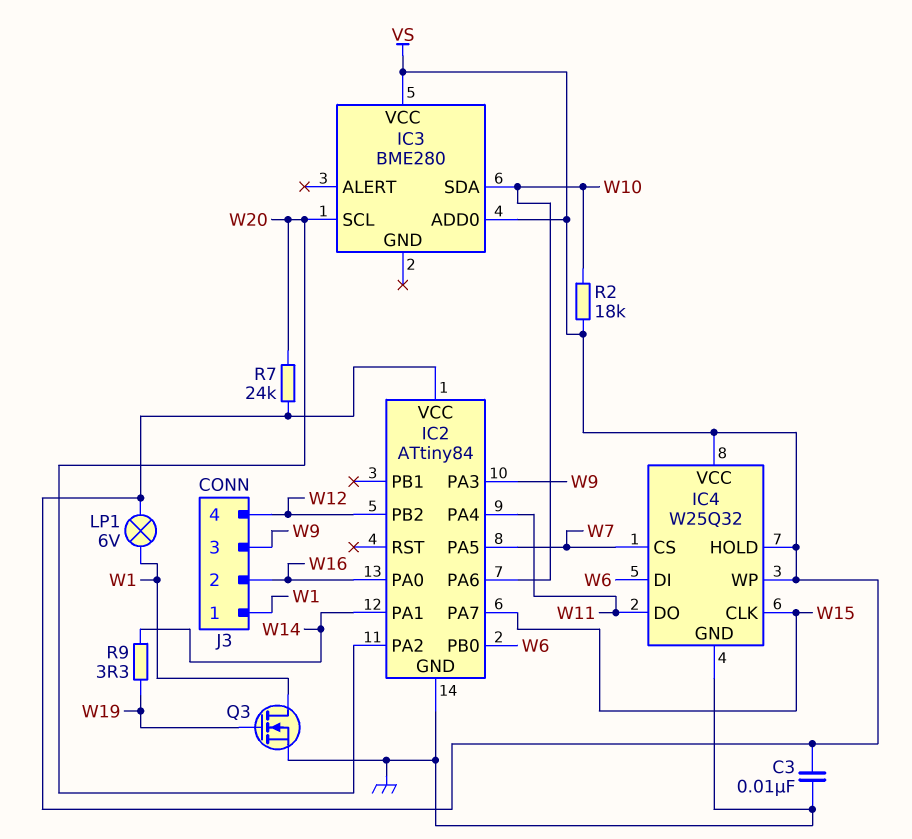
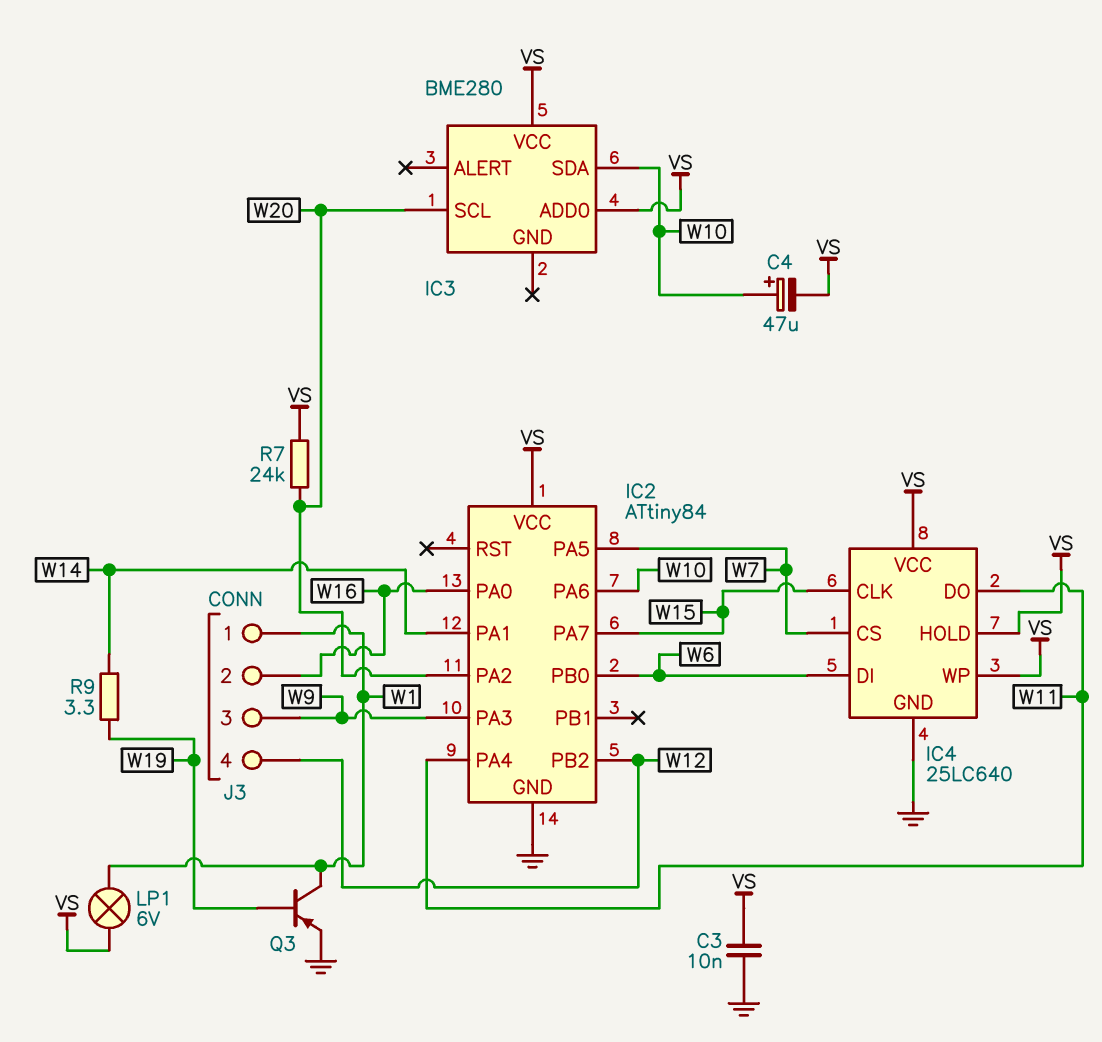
C4: none -> 47uF (plus W10, minus VS)
IC4: W25Q32 -> 25LC640
Q3: NMOS (G W19, D W1, S GND) -> PNP (B W19, C W1, E GND)
R2: 18k (VS, W10) -> none

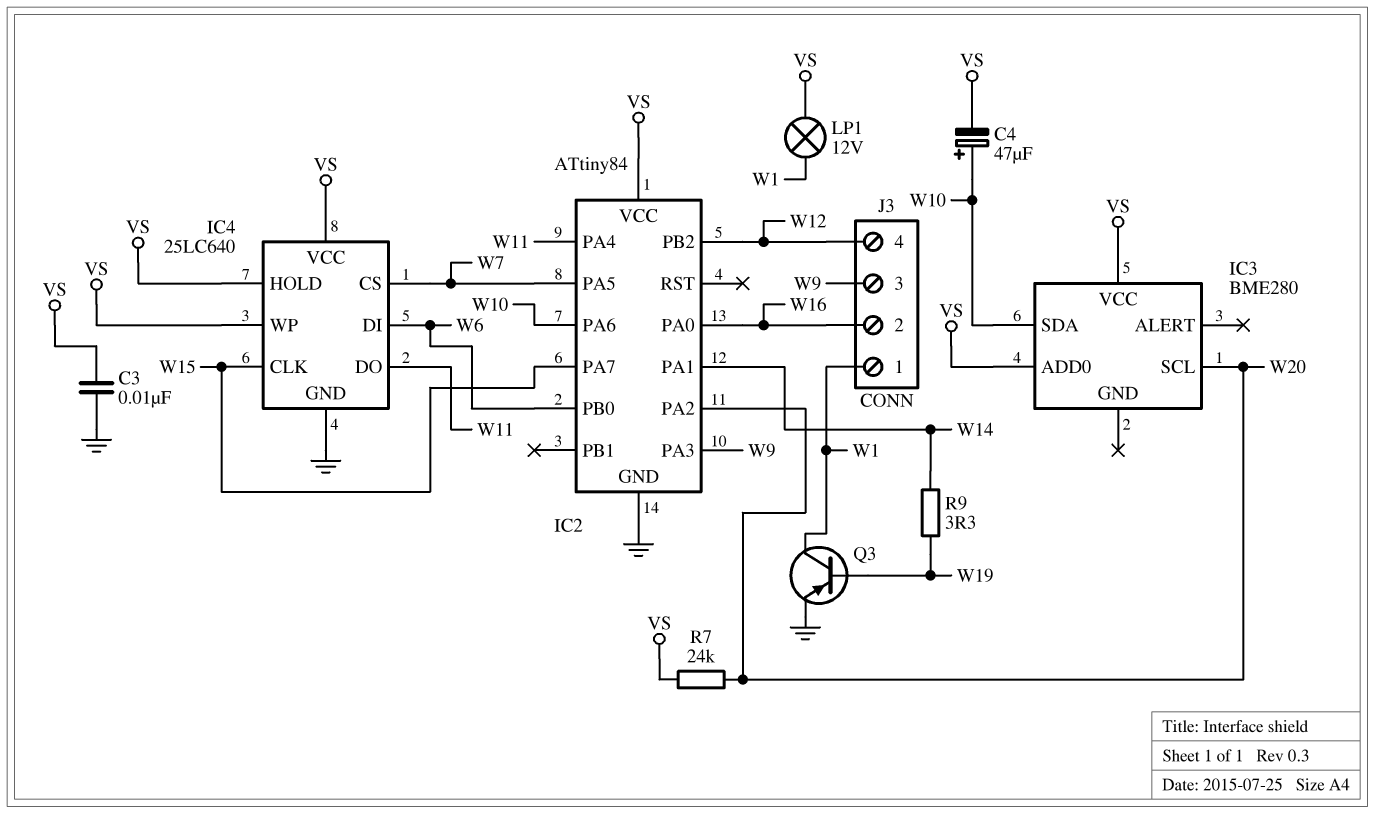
LP1: lamp 6V (VS, W1) -> lamp 12V (VS, W1)

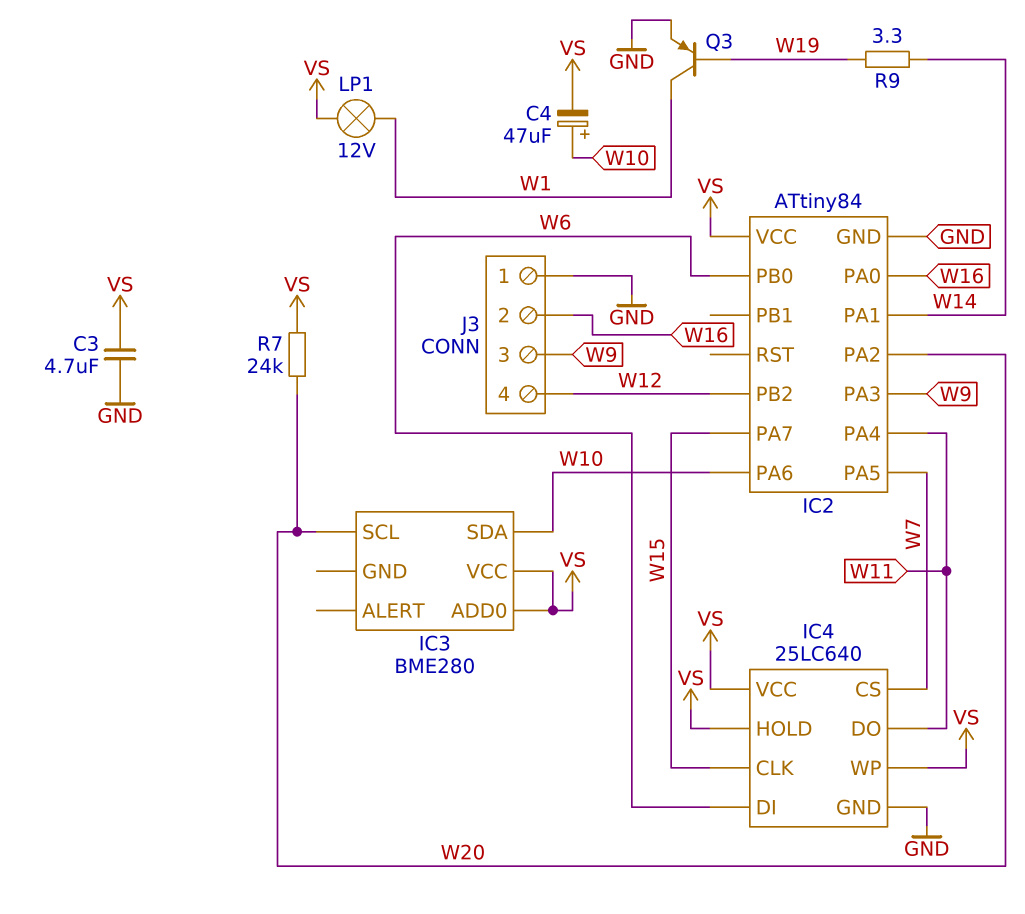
C3: 10nF (GND, VS) -> 4.7uF (GND, VS)
J3 pin 1: W1 -> GND

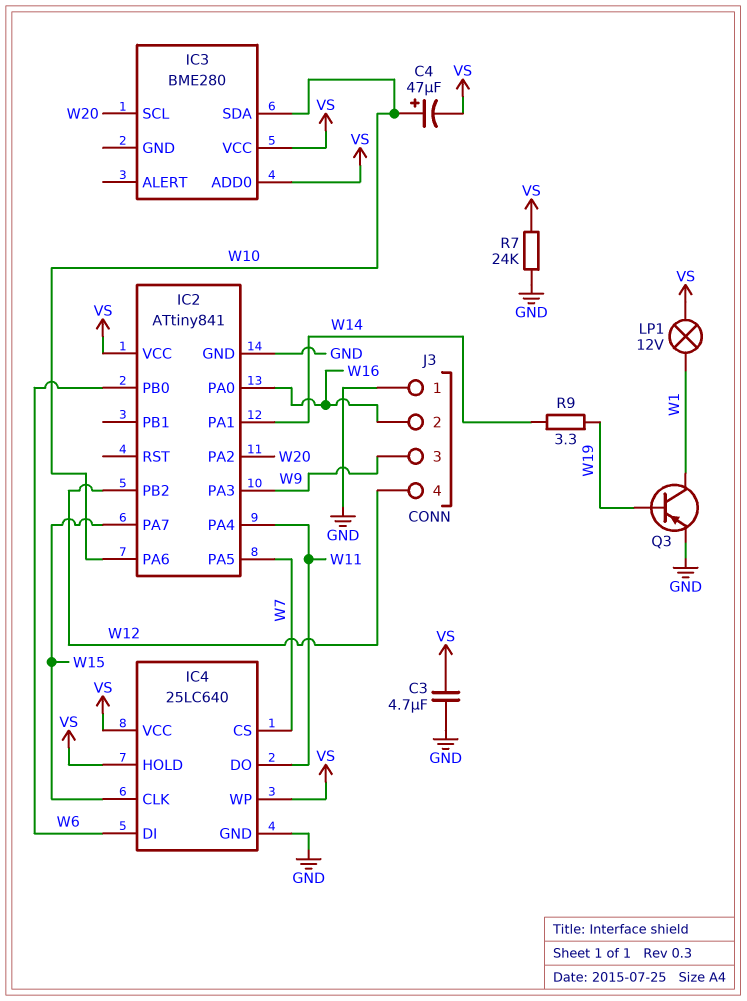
IC2: ATtiny84 -> ATtiny841
R7: 24k (VS, W20) -> 24k (GND, VS)

